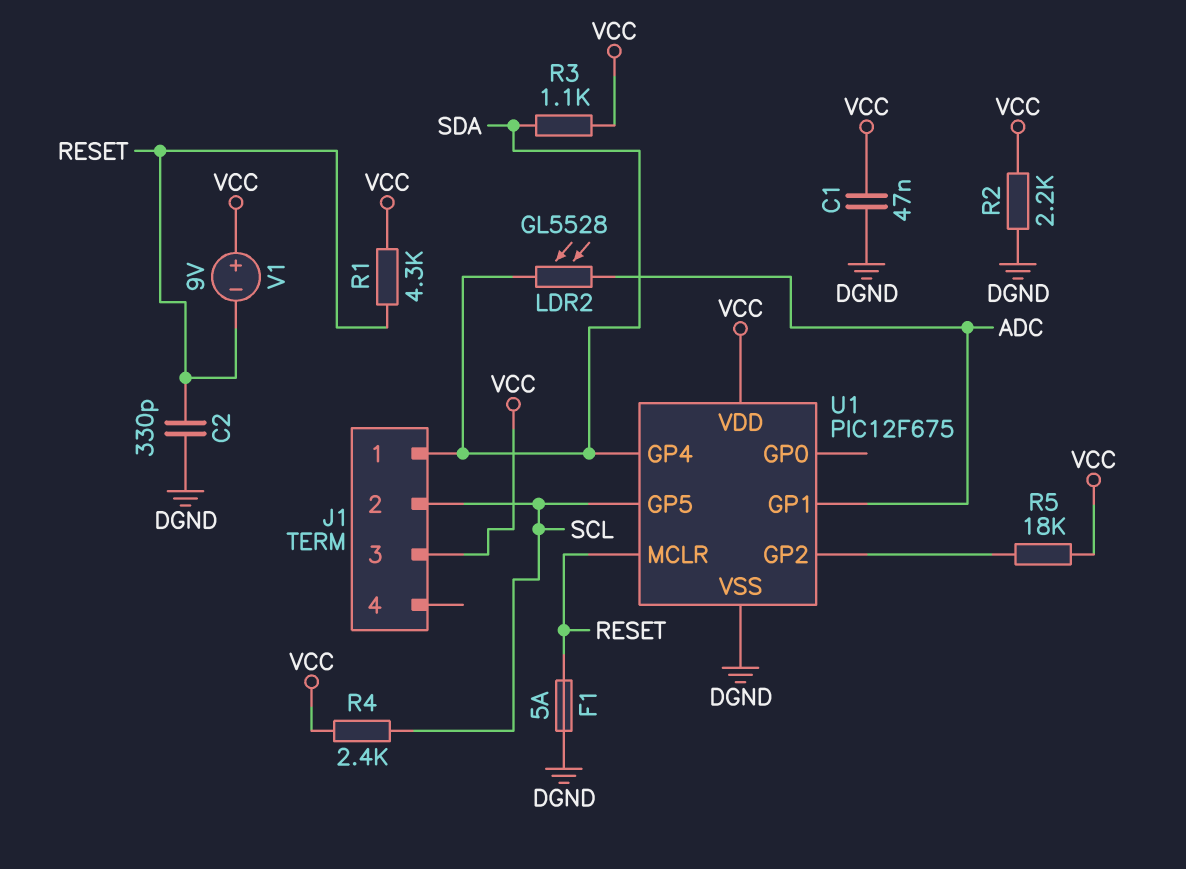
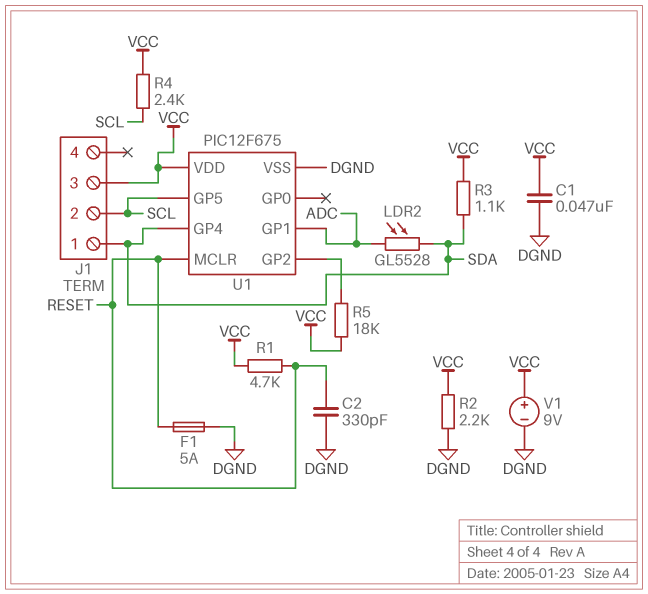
R1: 4.3k (RESET, VCC) -> 4.7k (RESET, VCC)
V1: 9V (plus VCC, minus RESET) -> 9V (plus VCC, minus DGND)

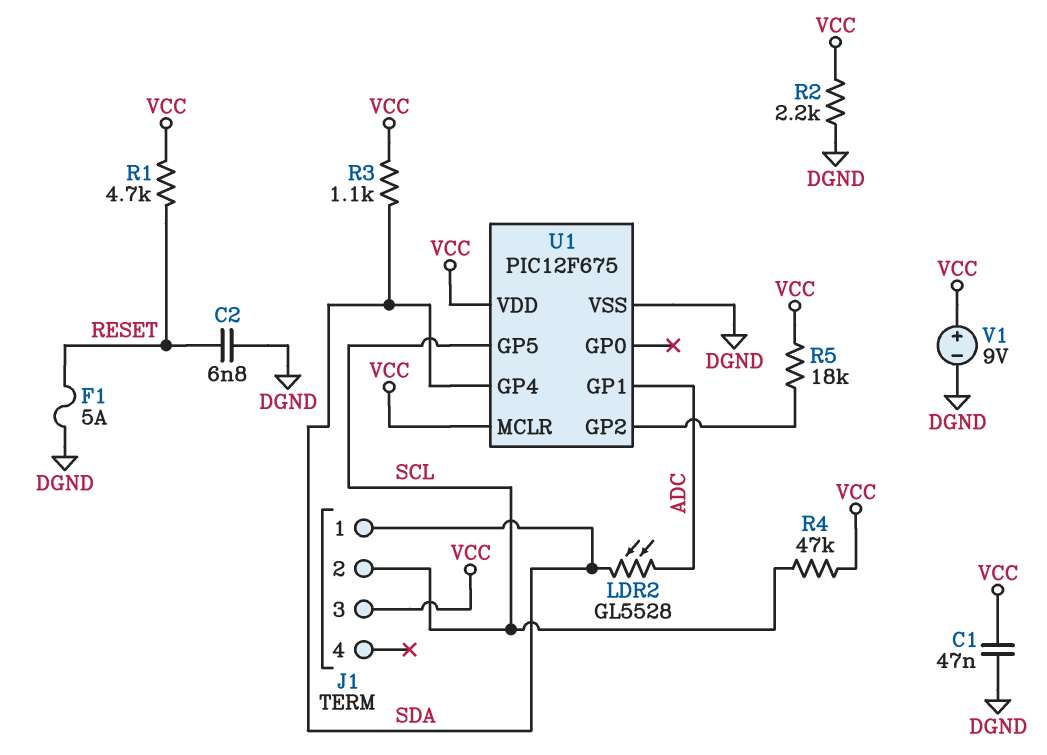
C2: 330pF (DGND, RESET) -> 6.8nF (DGND, RESET)
R4: 2.4k (SCL, VCC) -> 47k (SCL, VCC)
U1 pin MCLR: RESET -> VCC

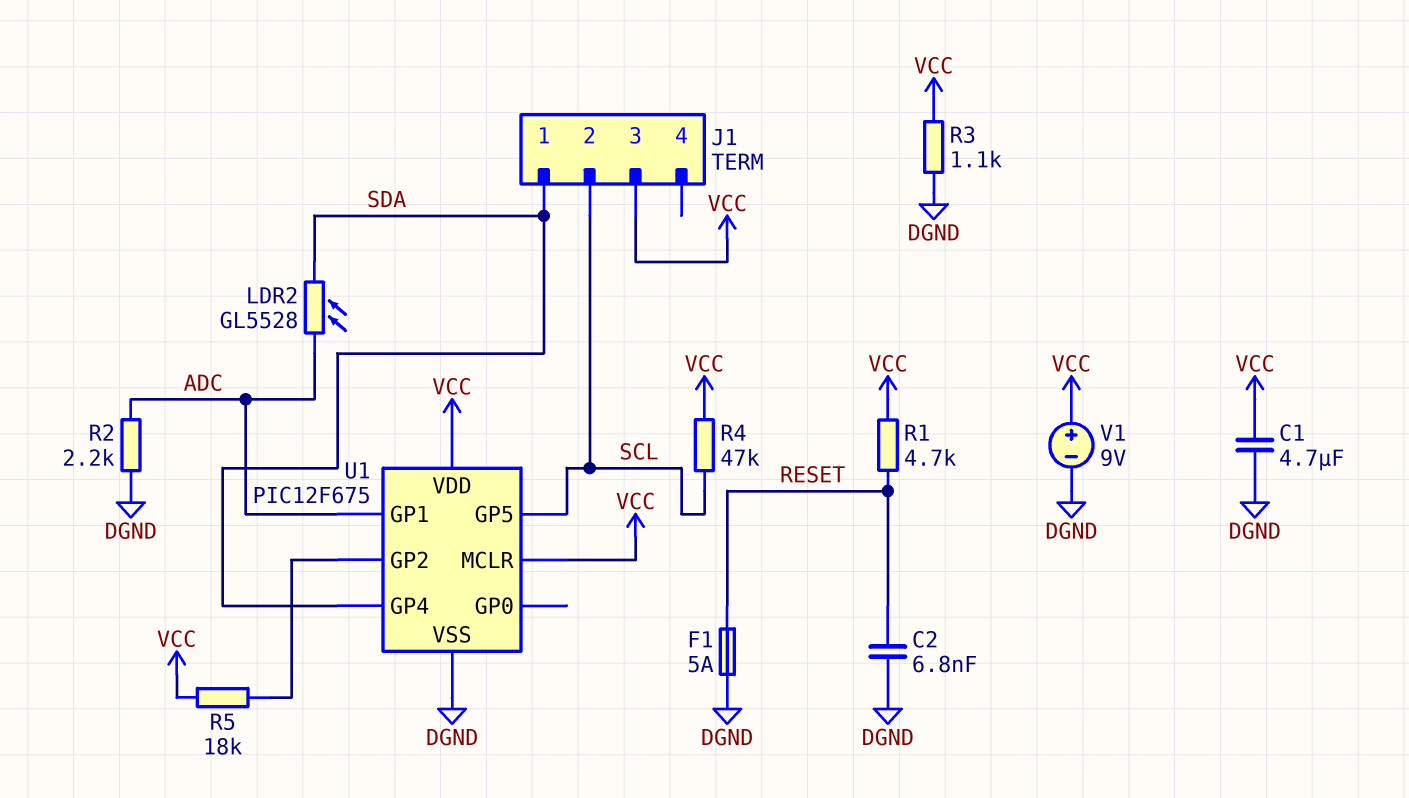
C1: 47nF (DGND, VCC) -> 4.7uF (DGND, VCC)
R2: 2.2k (DGND, VCC) -> 2.2k (ADC, DGND)
R3: 1.1k (SDA, VCC) -> 1.1k (DGND, VCC)

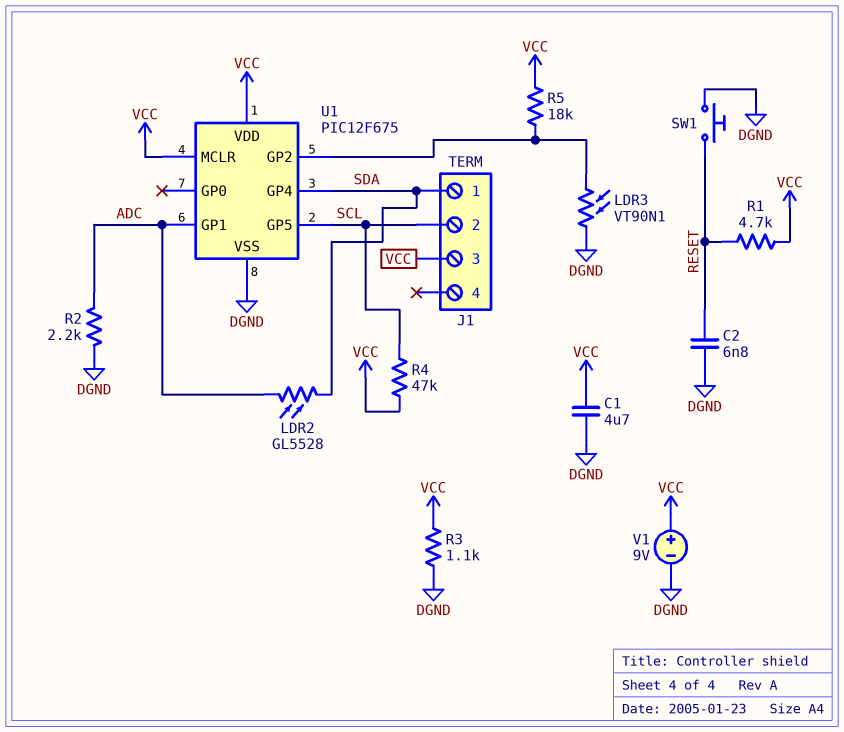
F1: 5A (DGND, RESET) -> none
LDR3: none -> VT90N1 (DGND, U1/GP2)
SW1: none -> button (DGND, RESET)

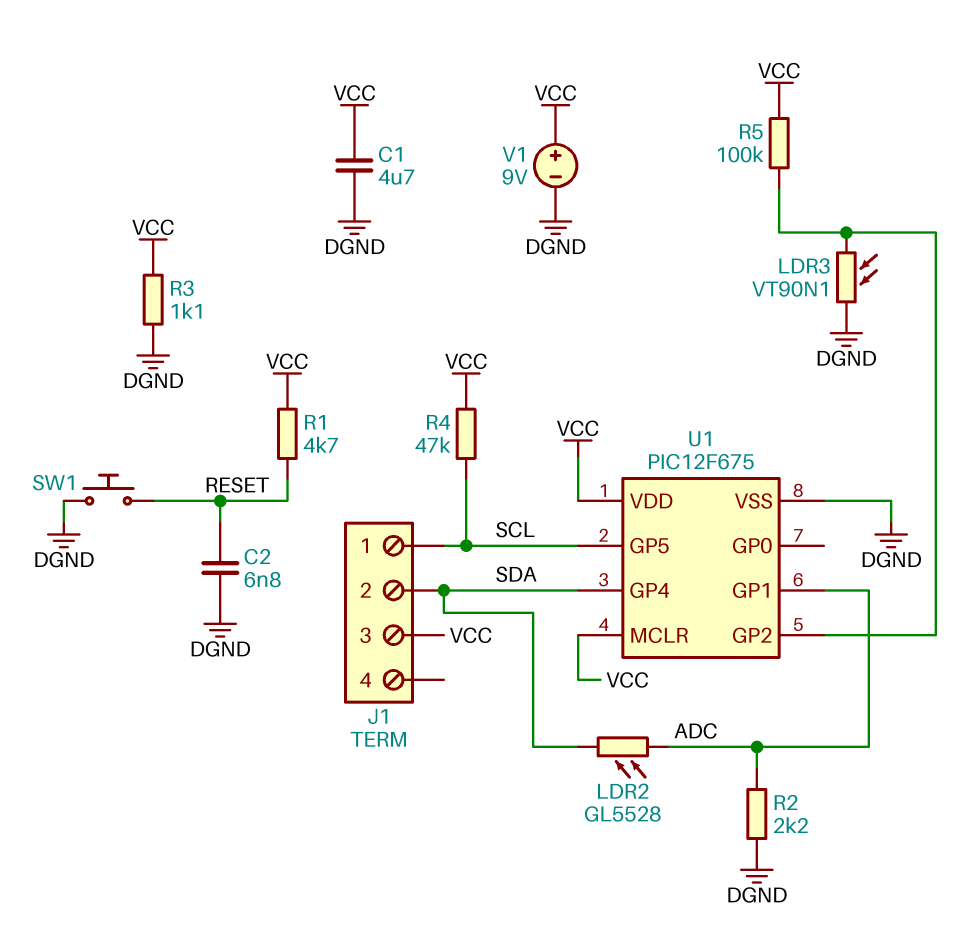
J1 pin 1: SDA -> SCL
J1 pin 2: SCL -> SDA
R5: 18k (U1/GP2, VCC) -> 100k (U1/GP2, VCC)

